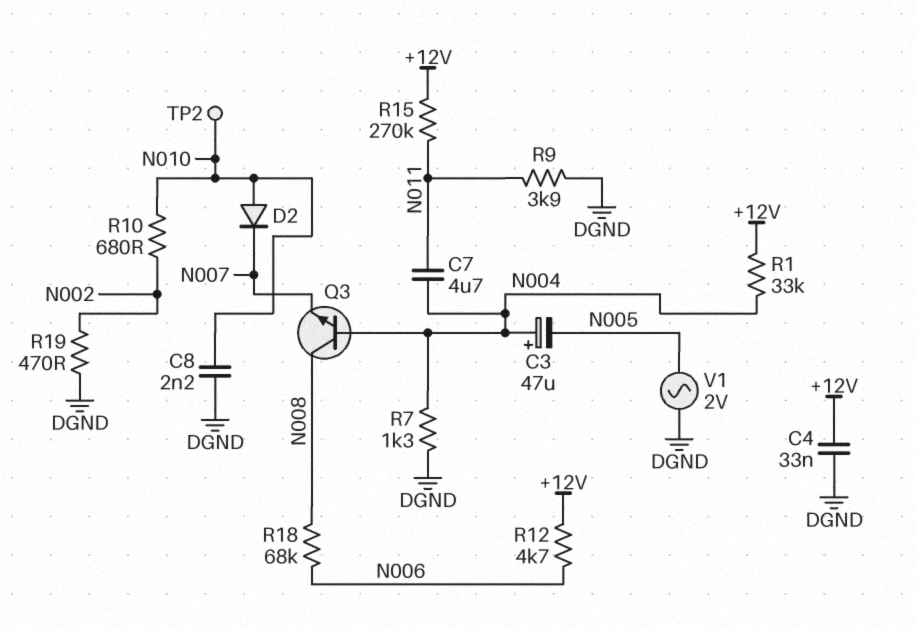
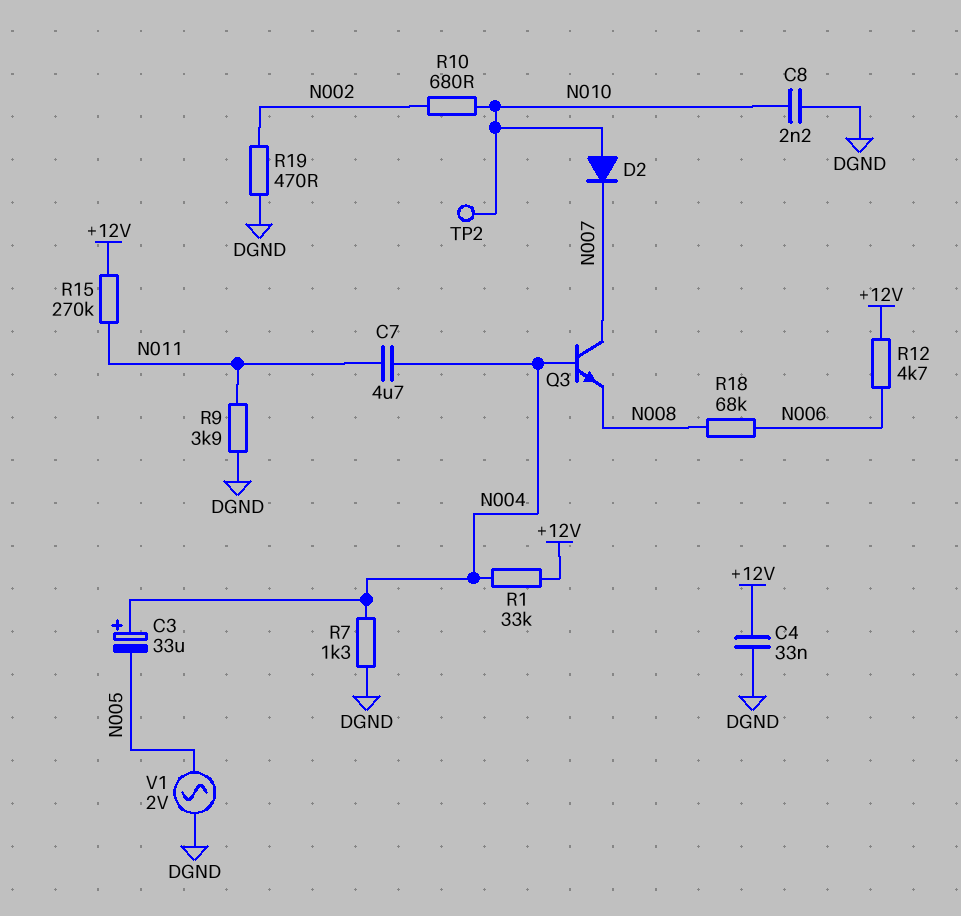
C3: 47uF (plus N004, minus N005) -> 33uF (plus N004, minus N005)
Q3: NPN (B N004, C N008, E N007) -> NPN (B N004, C N007, E N008)

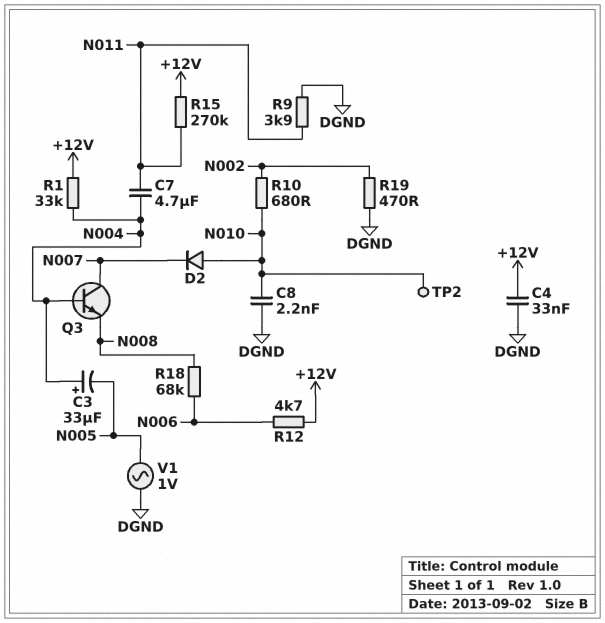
R7: 1.3k (DGND, N004) -> none
V1: AC 2V (DGND, N005) -> AC 1V (DGND, N005)

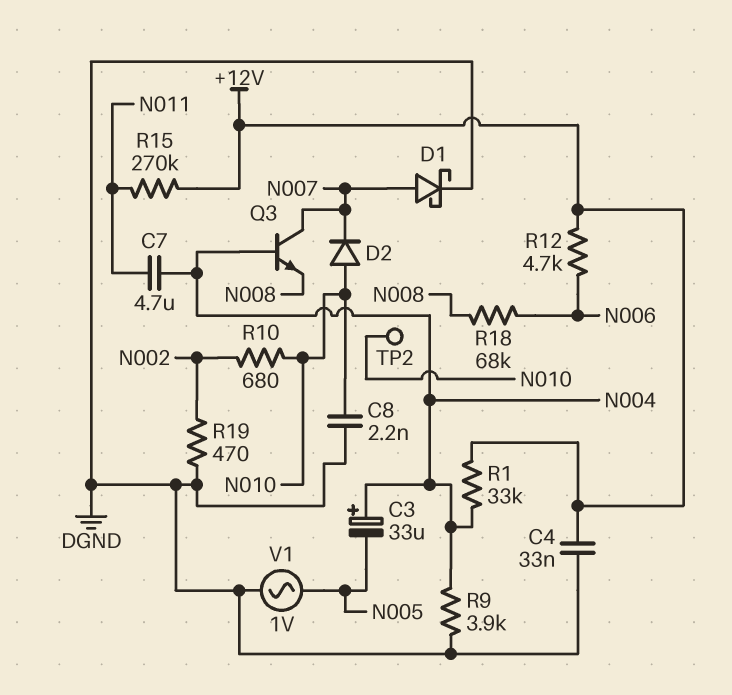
D1: none -> schottky (A N007, K DGND)
R9: 3.9k (DGND, N011) -> 3.9k (DGND, N004)

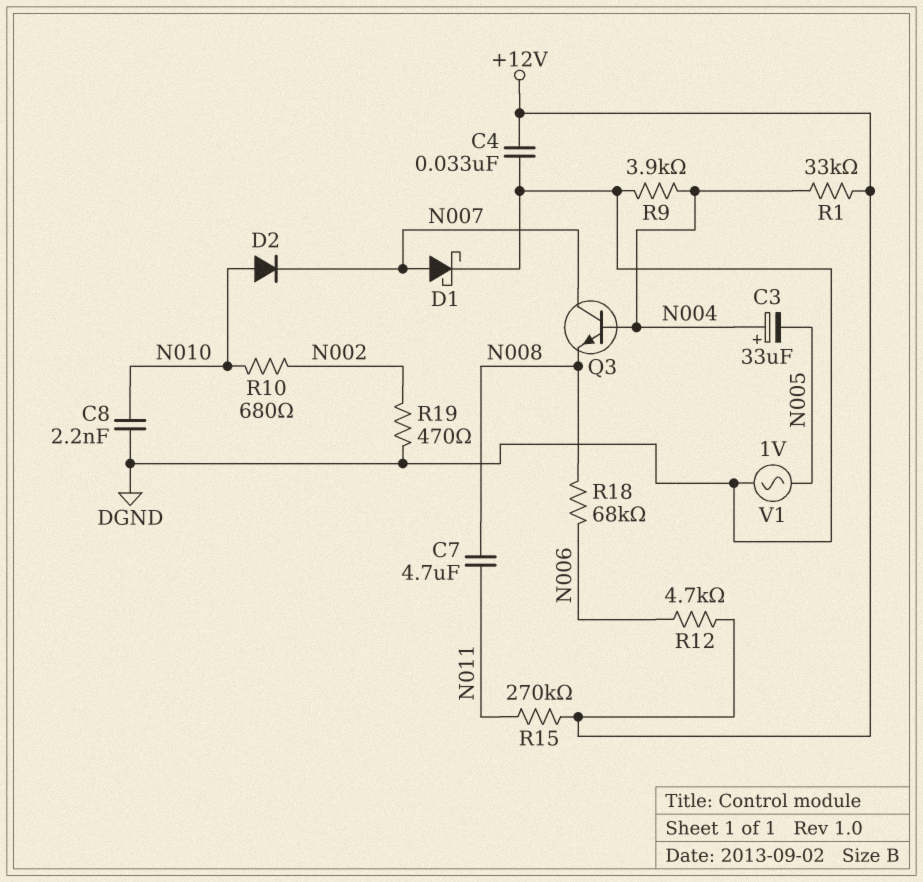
C7: 4.7uF (N004, N011) -> 4.7uF (N008, N011)
TP2: test point (N010) -> none

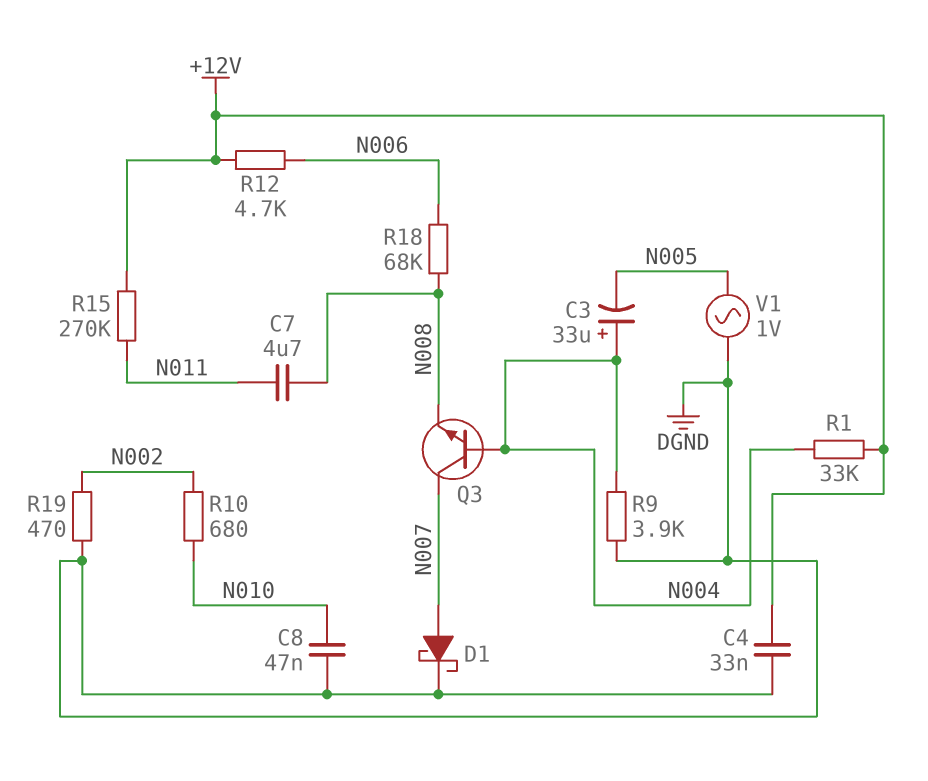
C8: 2.2nF (DGND, N010) -> 47nF (DGND, N010)
D2: diode (A N010, K N007) -> none

